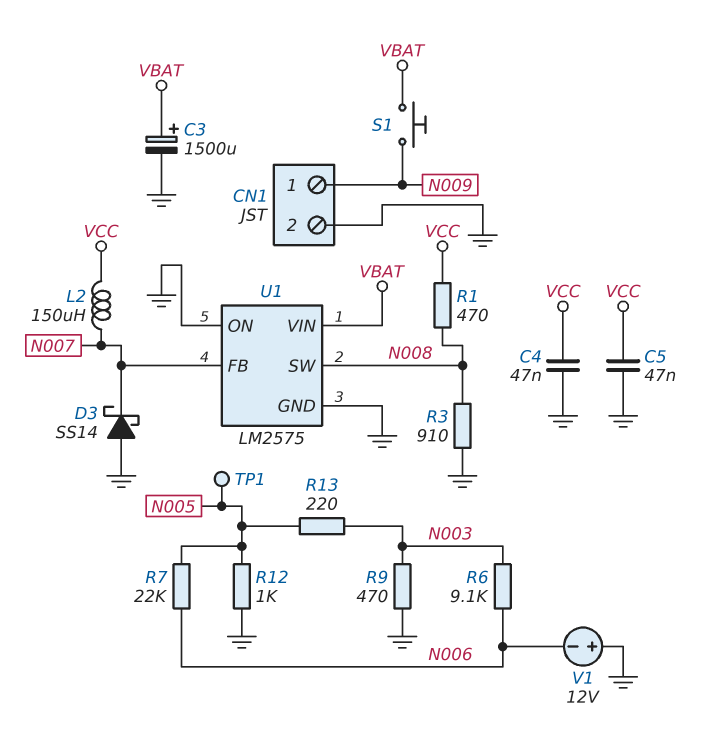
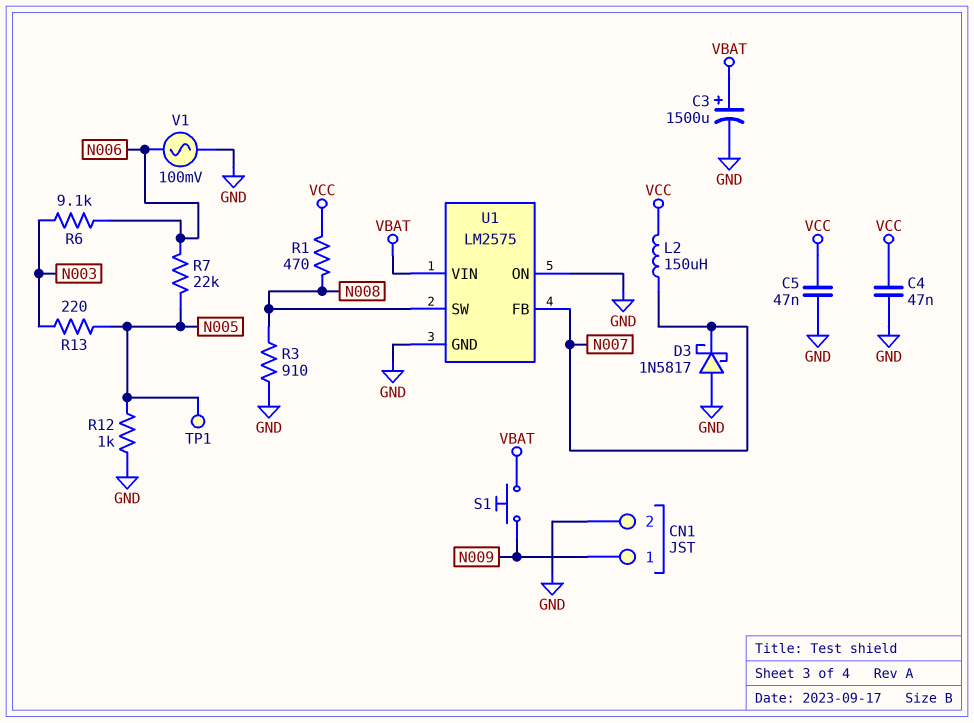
D3: schottky SS14 (A GND, K N007) -> schottky 1N5817 (A GND, K N007)
R9: 470 (GND, N003) -> none
V1: 12V (plus GND, minus N006) -> AC 100mV (GND, N006)

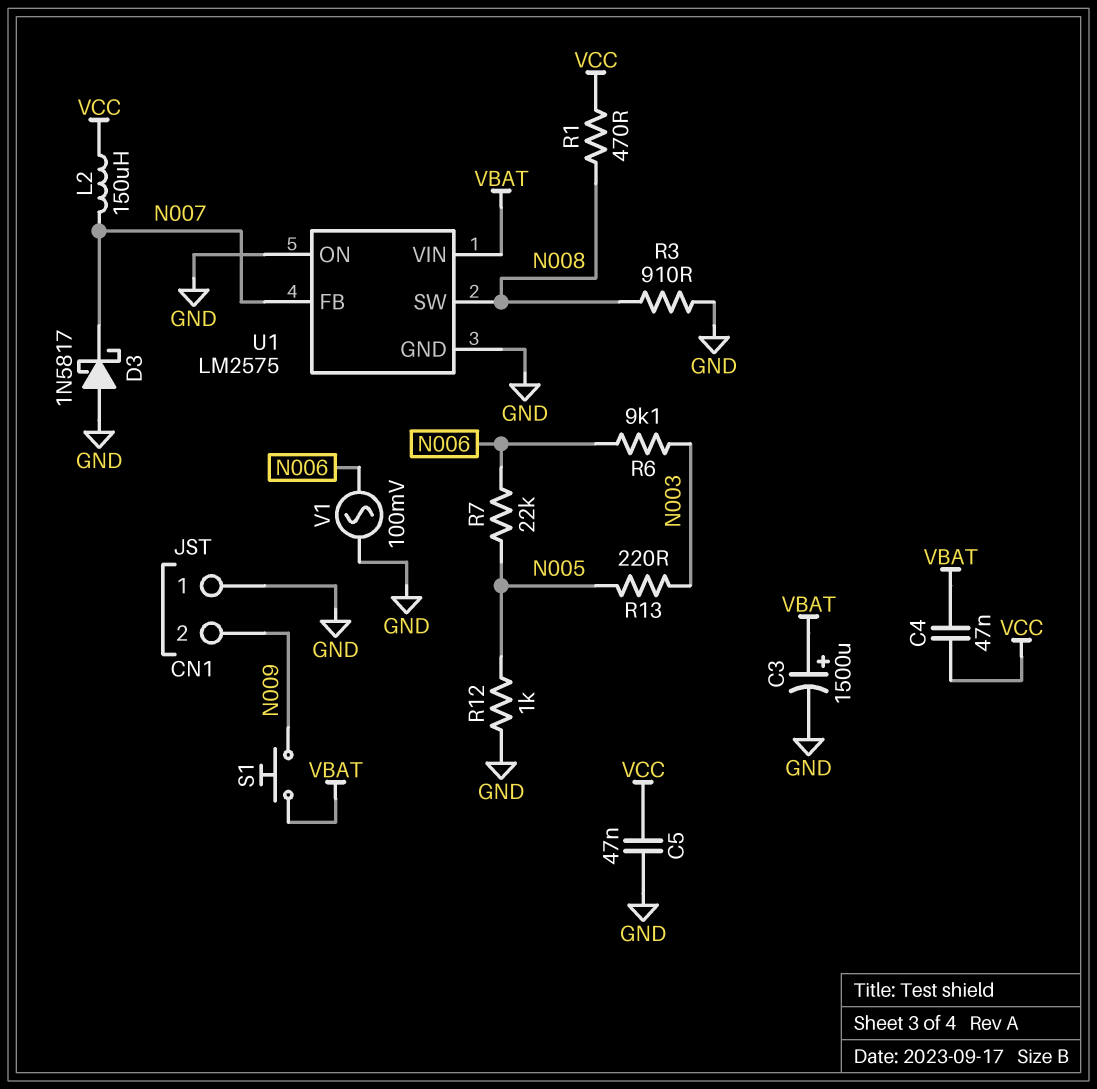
C4: 47nF (GND, VCC) -> 47nF (VBAT, VCC)
CN1 pin 1: N009 -> GND
CN1 pin 2: GND -> N009
TP1: test point (N005) -> none

